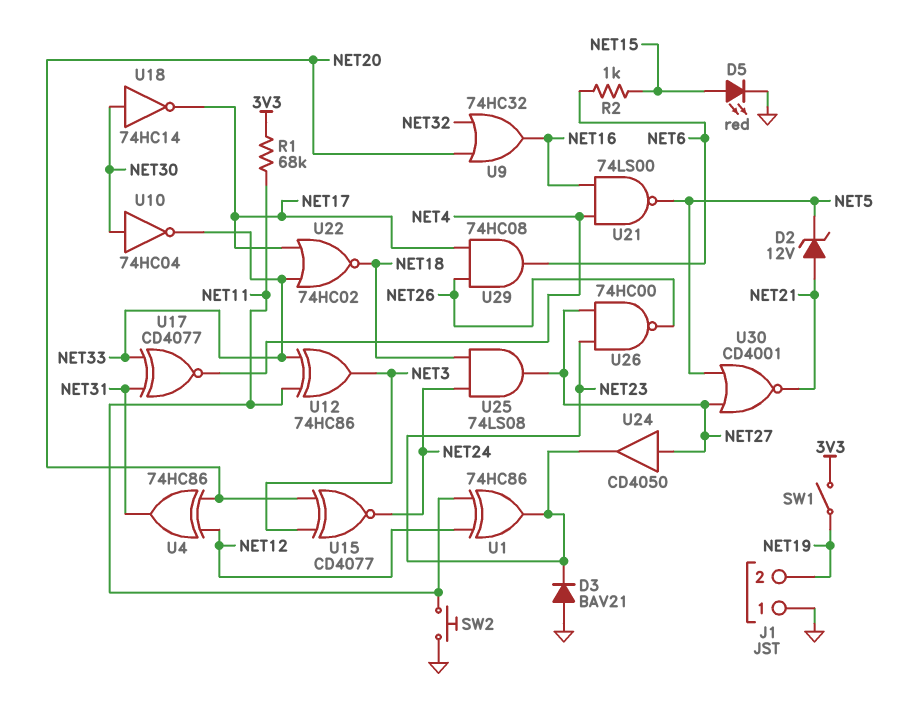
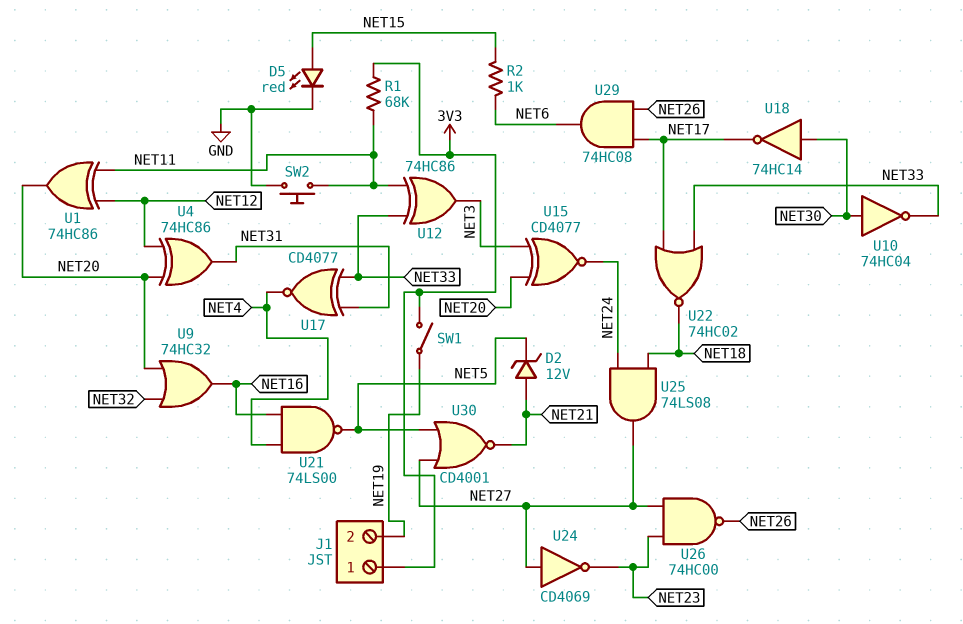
D3: diode BAV21 (A GND, K NET23) -> none
J1 pin 1: GND -> 3V3
U1: XOR 74HC86 (in NET11, in NET12, out NET23) -> XOR 74HC86 (in NET11, in NET12, out NET20)
U24: buffer CD4050 (in NET27, out NET23) -> NOT CD4069 (in NET27, out NET23)

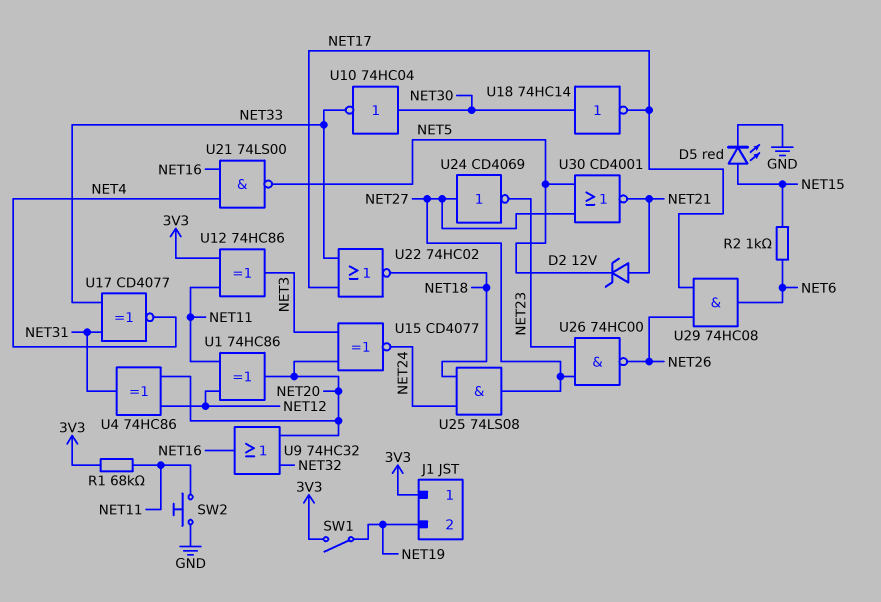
U12: XOR 74HC86 (in NET11, in NET33, out NET3) -> XOR 74HC86 (in 3V3, in NET11, out NET3)

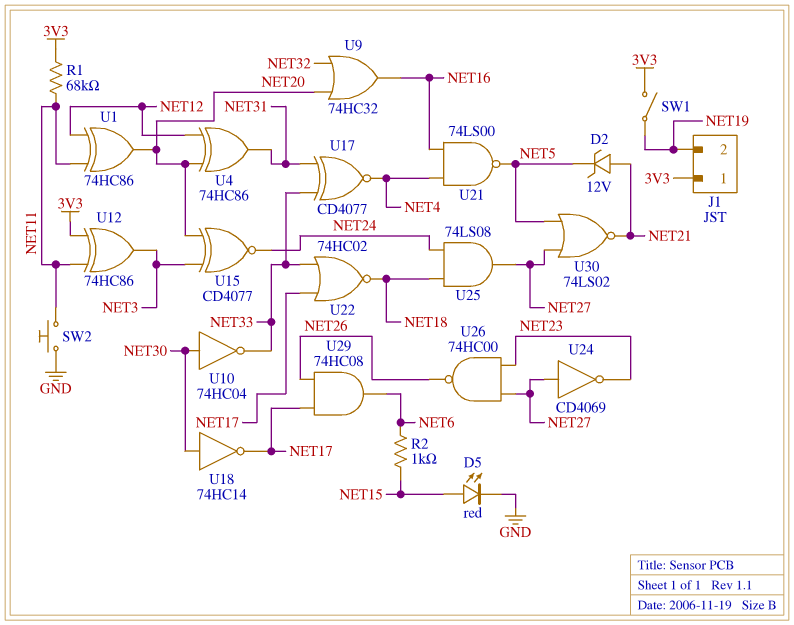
U30: NOR CD4001 (in NET5, in NET27, out NET21) -> NOR 74LS02 (in NET5, in NET27, out NET21)

